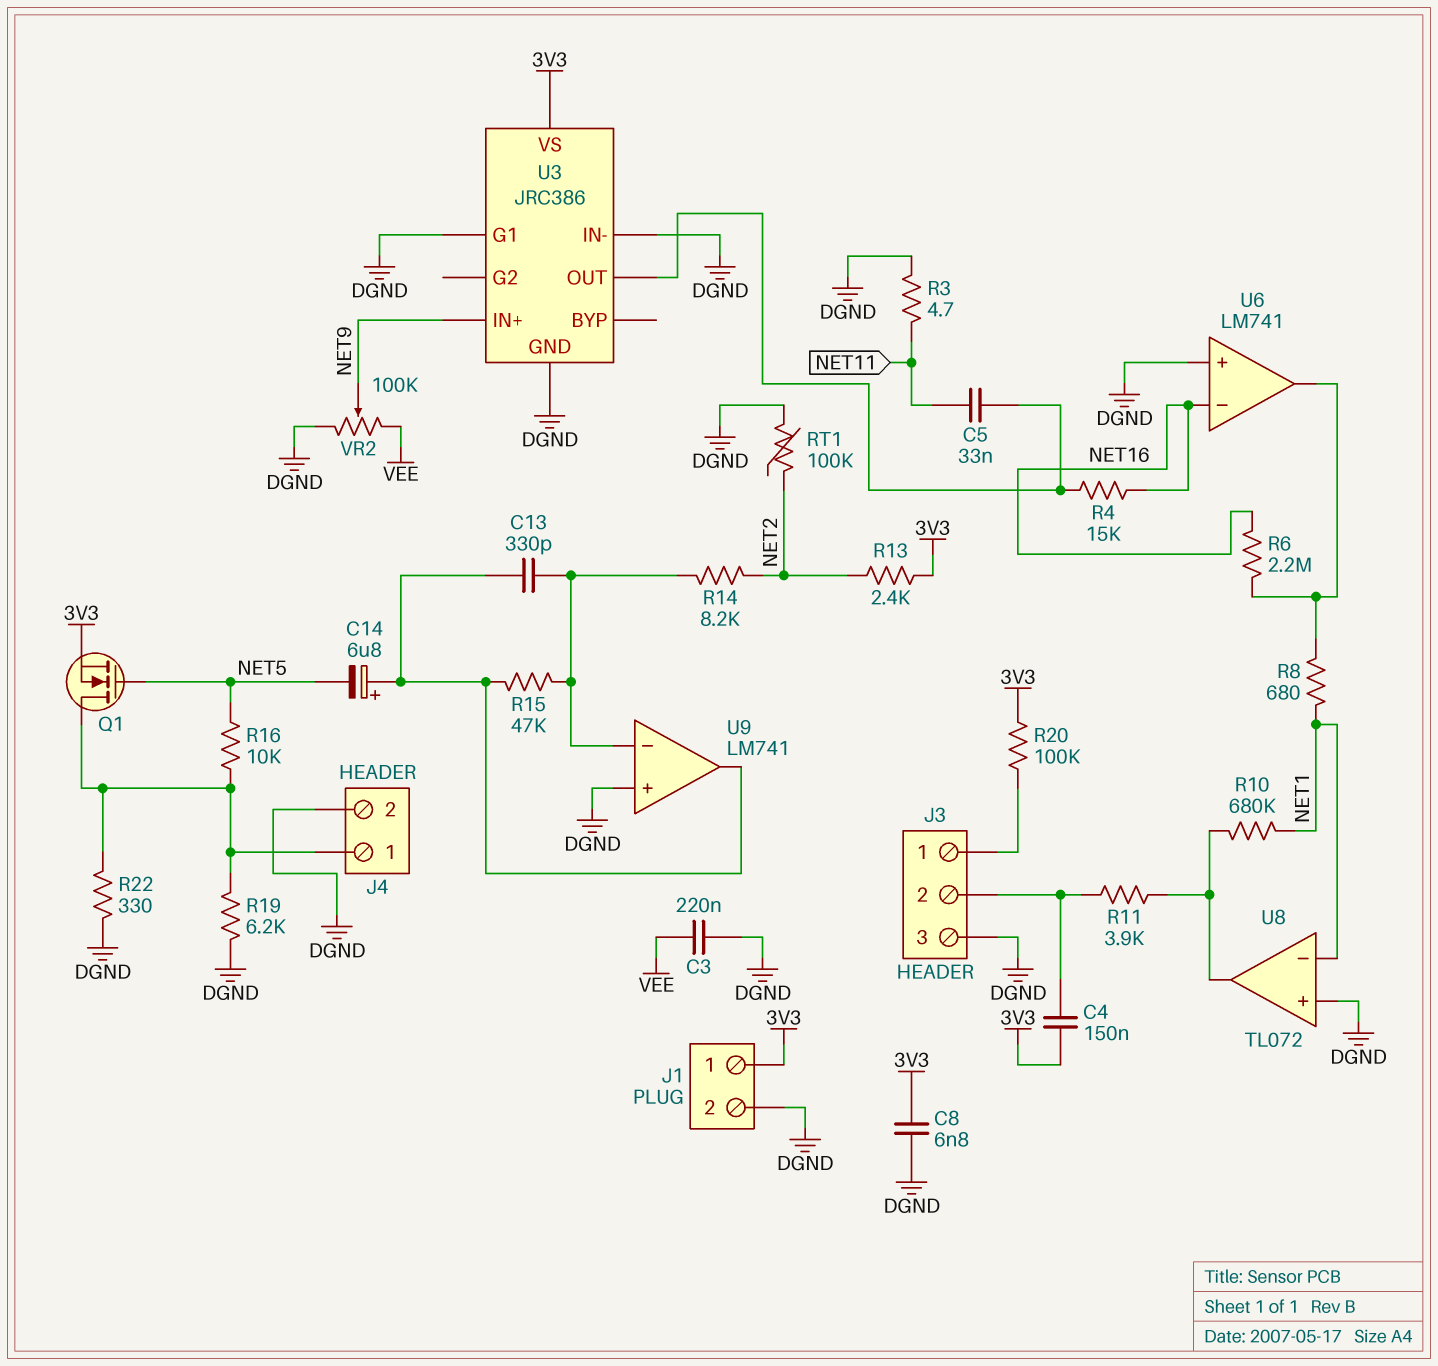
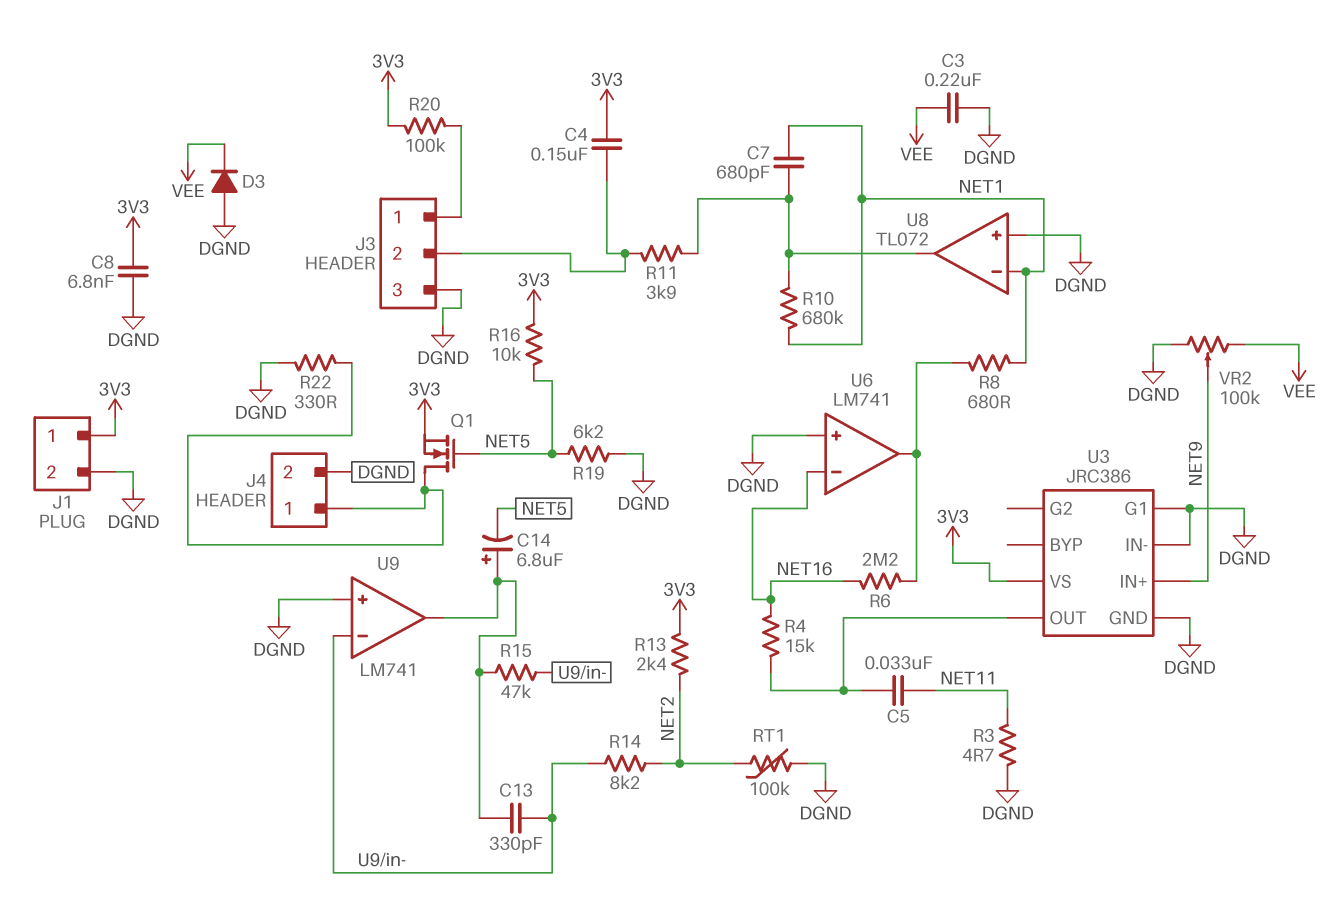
C7: none -> 680pF (NET1, U8/out)
D3: none -> diode (A DGND, K VEE)
R16: 10k (J4/1, NET5) -> 10k (3V3, NET5)
R19: 6.2k (DGND, J4/1) -> 6.2k (DGND, NET5)

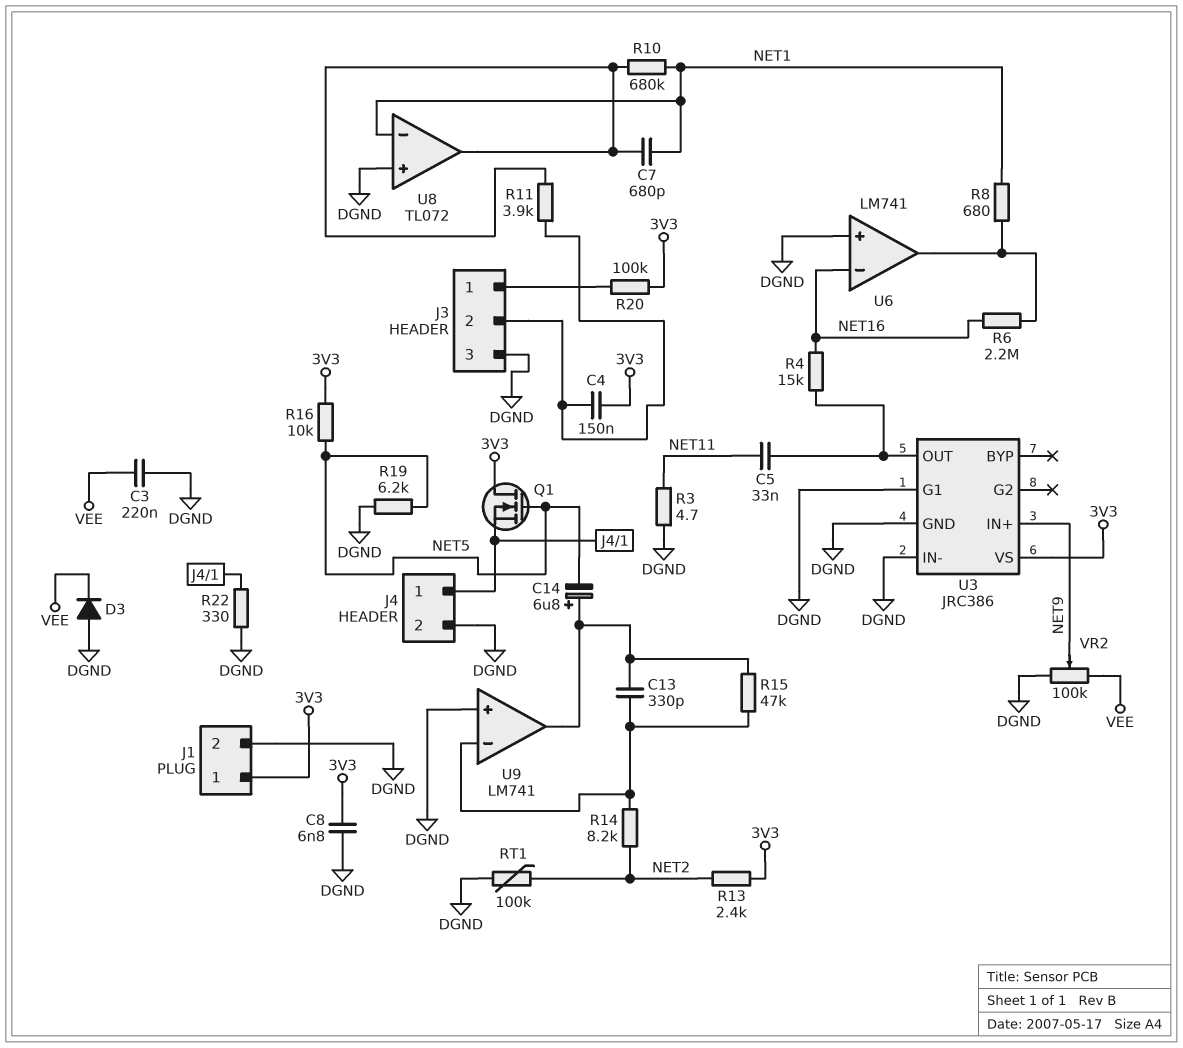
Q1: NMOS (G NET5, D J4/1, S 3V3) -> NMOS (G NET5, D 3V3, S J4/1)

